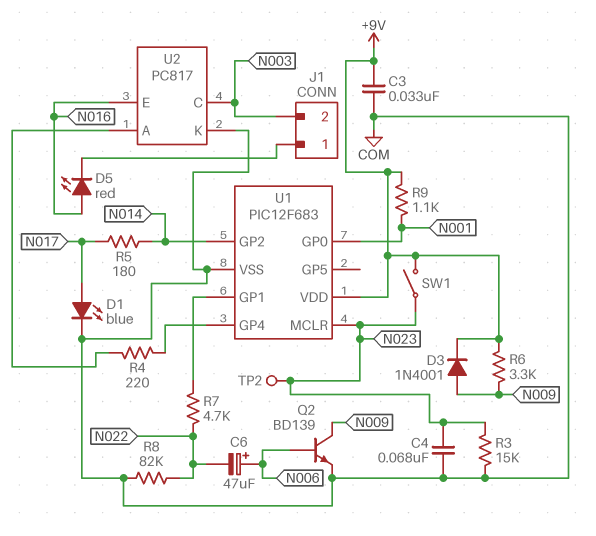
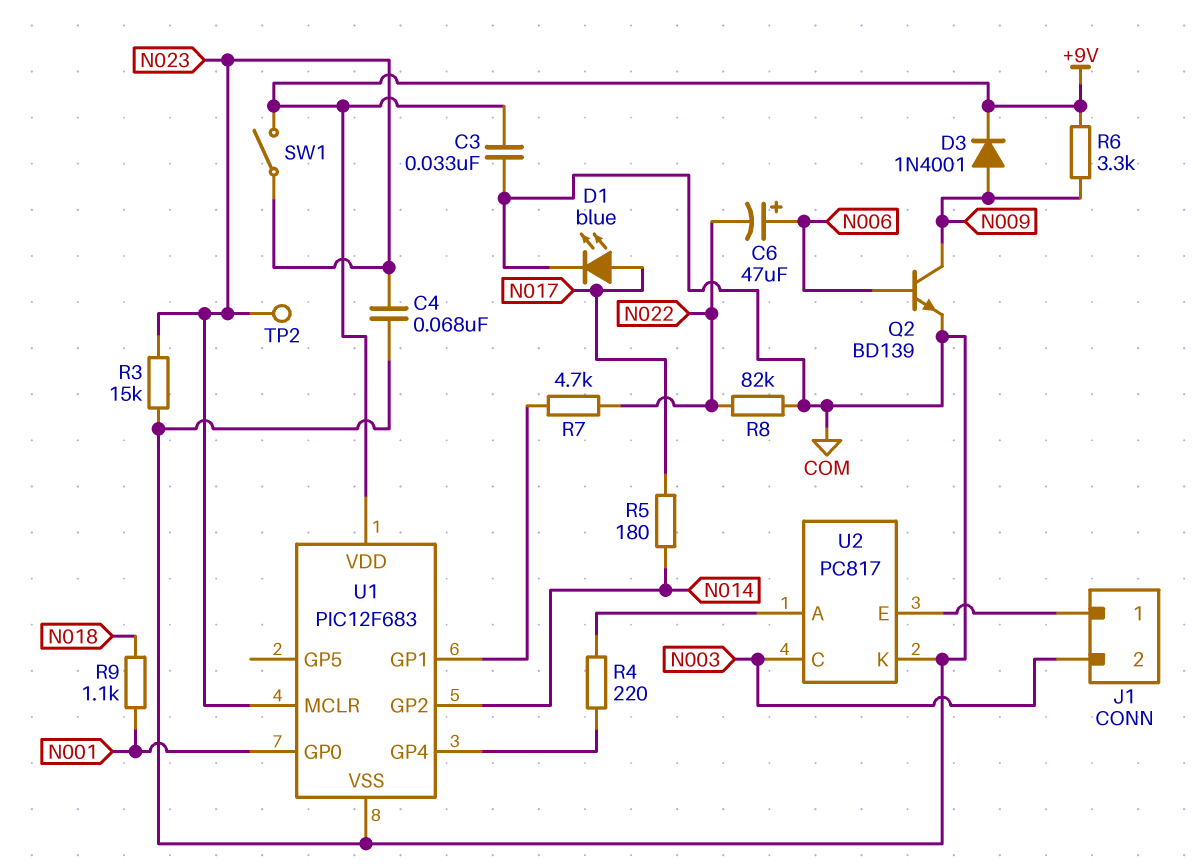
D5: LED red (A N016, K J1/1) -> none
R9: 1.1k (+9V, N001) -> 1.1k (N001, N018)
U2 pin E: N016 -> J1/1

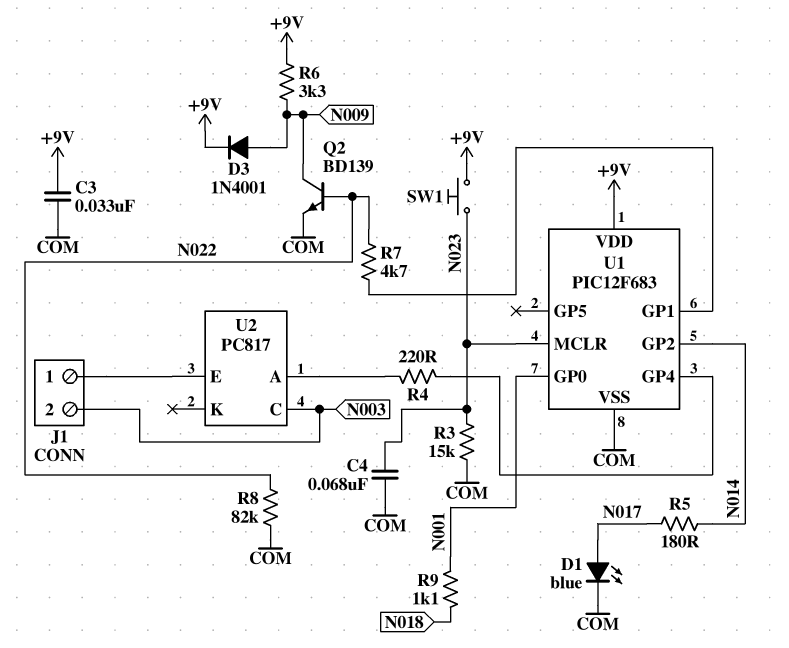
C6: 47uF (plus N006, minus N022) -> none
Q2: NPN BD139 (B N006, C N009, E COM) -> NPN BD139 (B N022, C N009, E COM)
SW1: switch (+9V, N023) -> button (+9V, N023)
TP2: test point (N023) -> none
U2 pin K: COM -> none

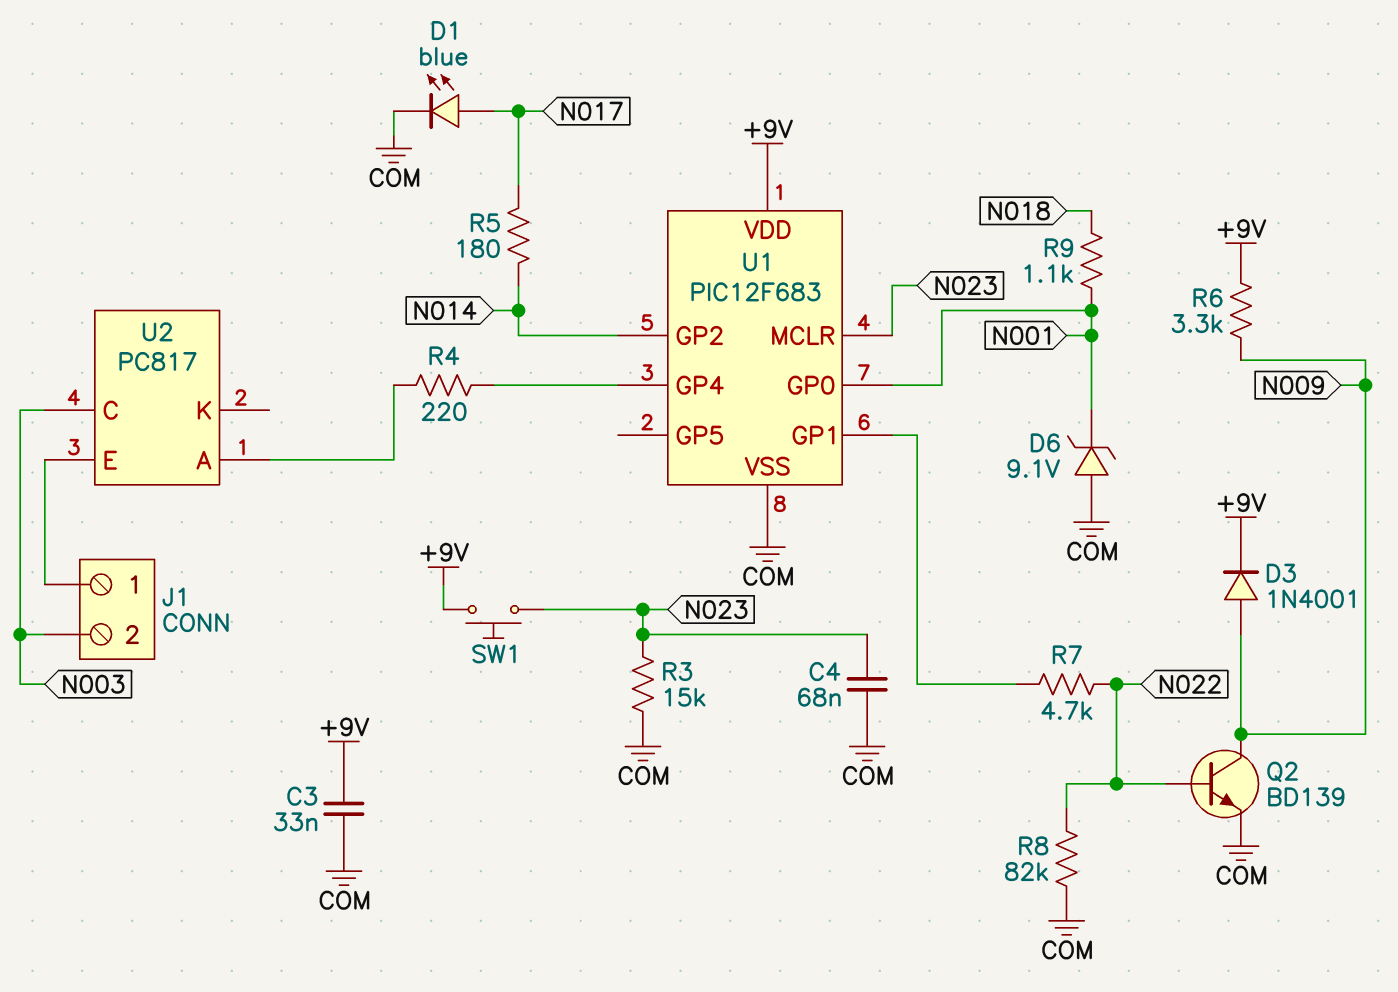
D6: none -> zener 9.1V (A COM, K N001)

